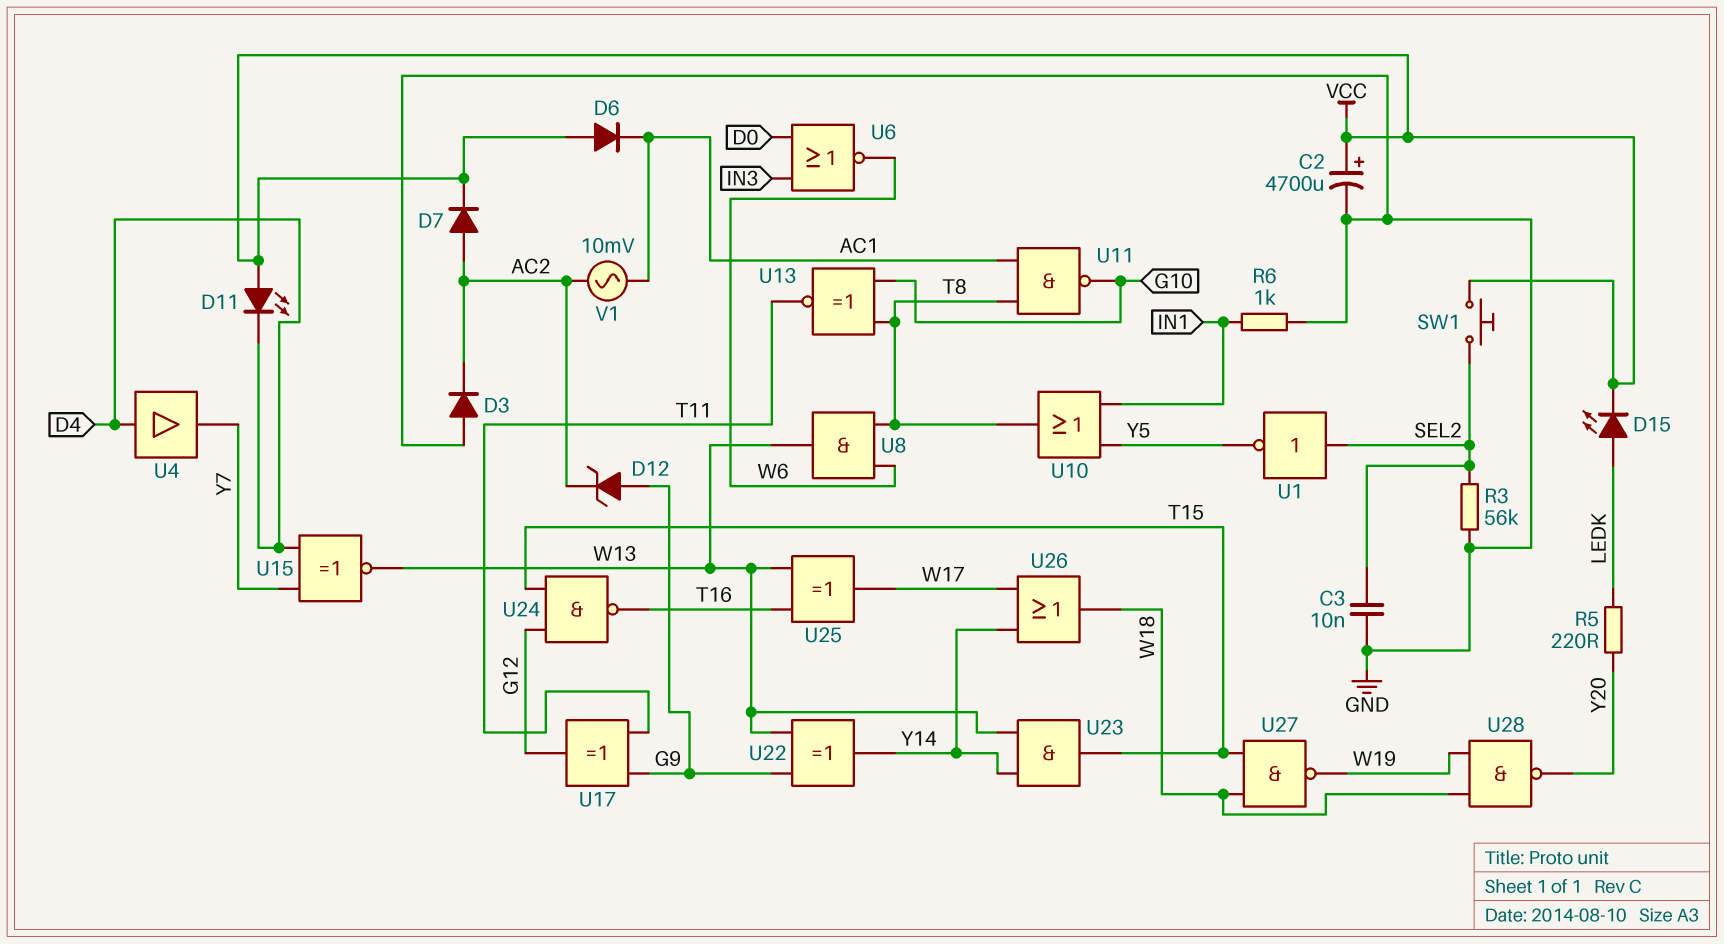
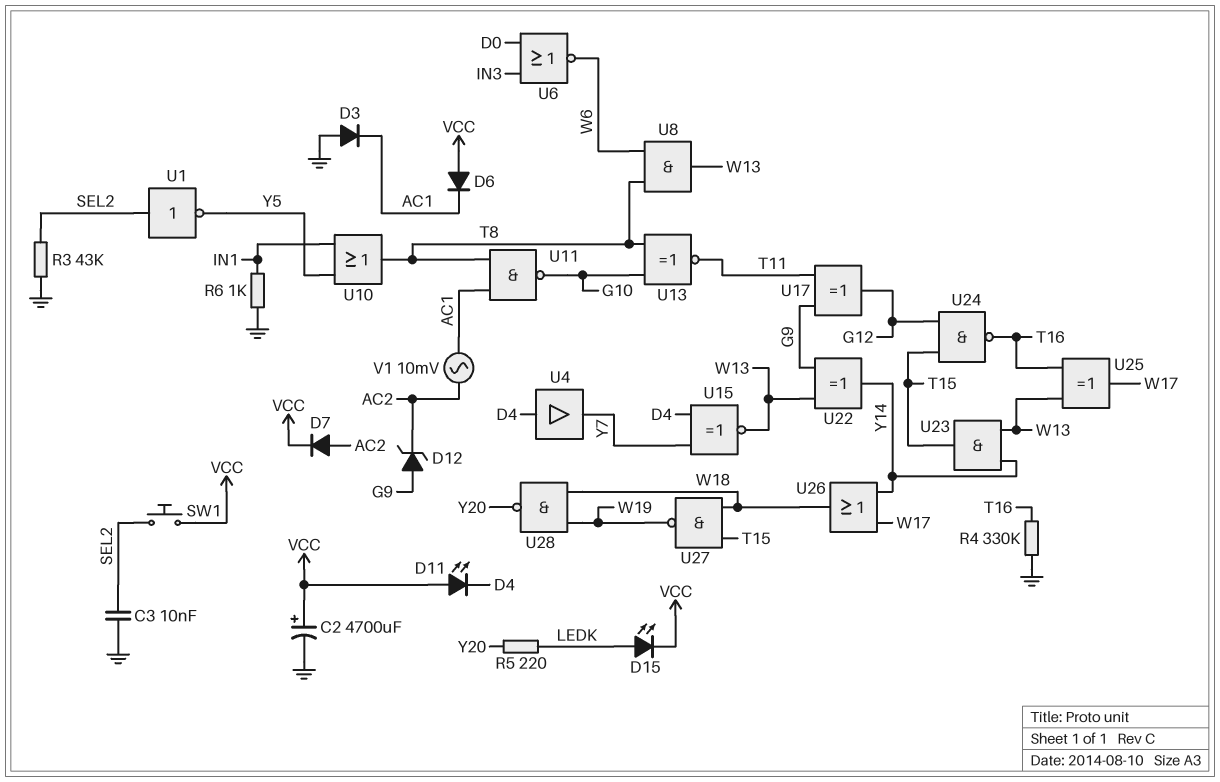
D3: diode (A GND, K AC2) -> diode (A GND, K AC1)
R3: 56k (GND, SEL2) -> 43k (GND, SEL2)
R4: none -> 330k (GND, T16)

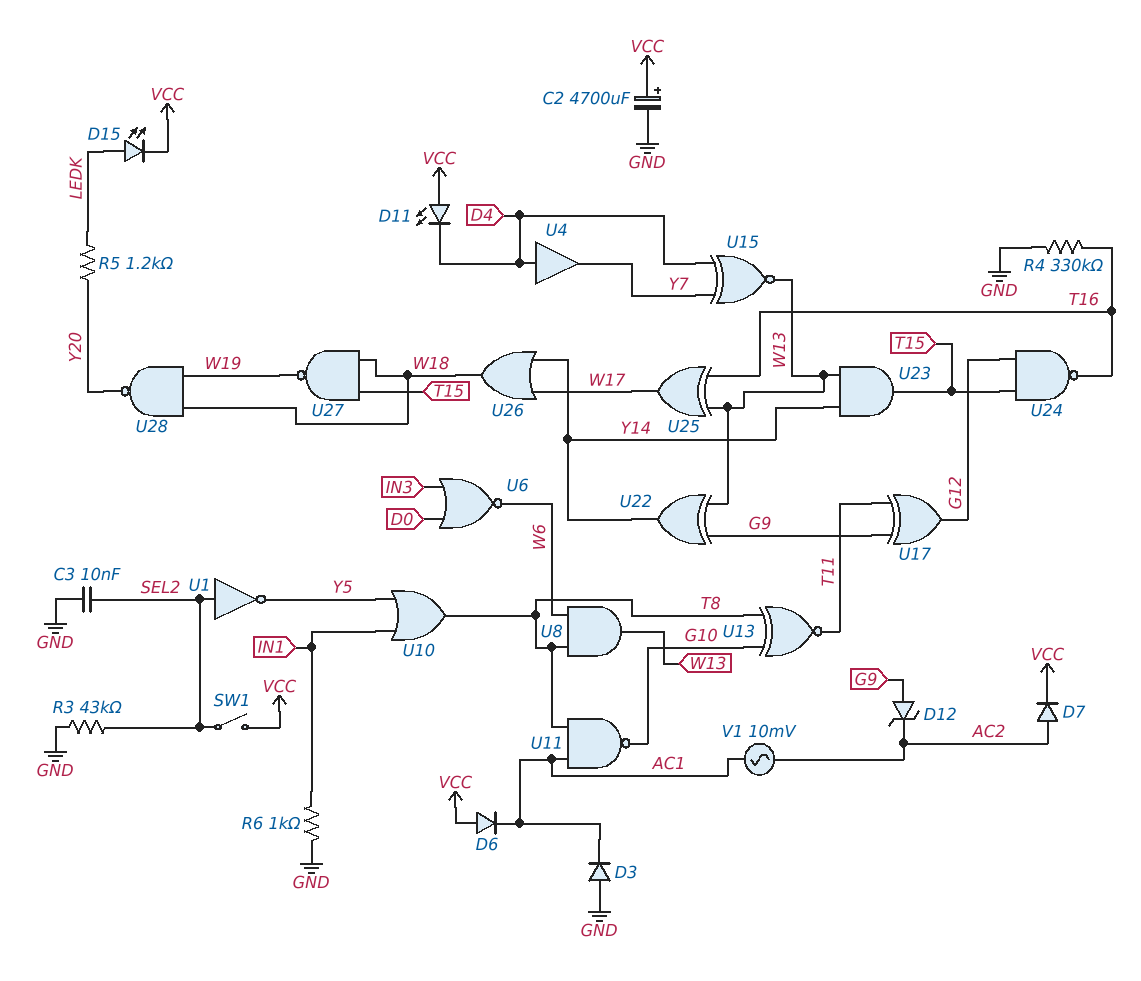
R5: 220 (LEDK, Y20) -> 1.2k (LEDK, Y20)
SW1: button (SEL2, VCC) -> switch (SEL2, VCC)

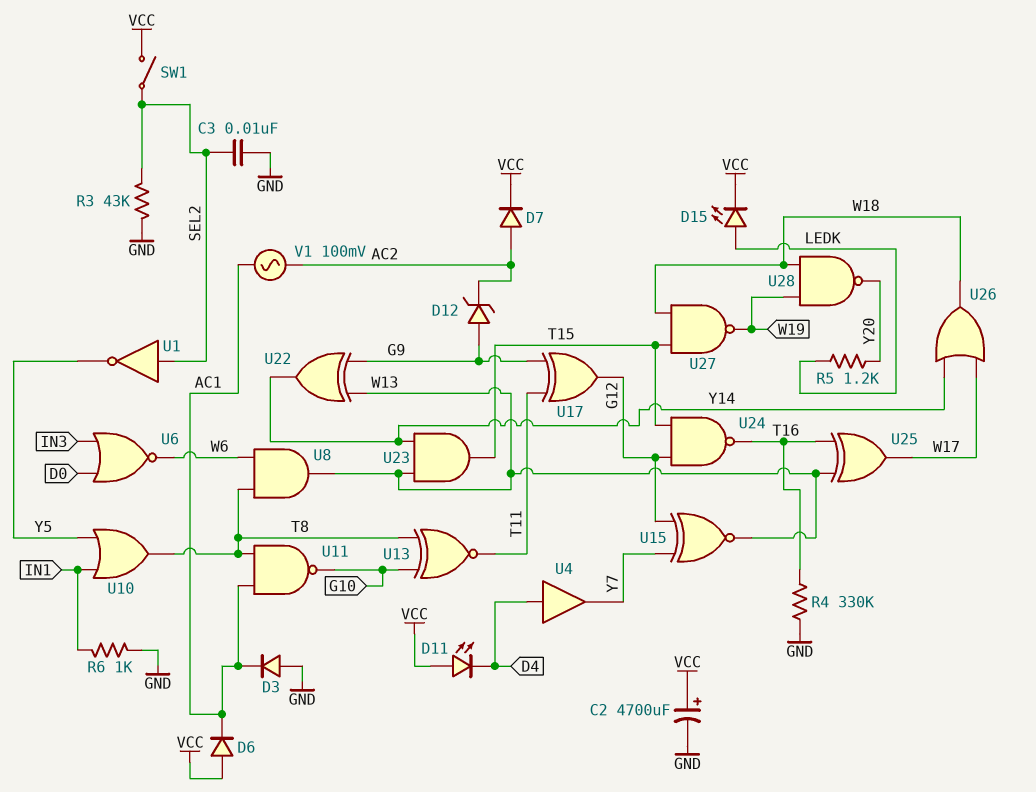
U15: XNOR (in D4, in Y7, out W13) -> XNOR (in G12, in Y7, out W13)
V1: AC 10mV (AC1, AC2) -> AC 100mV (AC1, AC2)

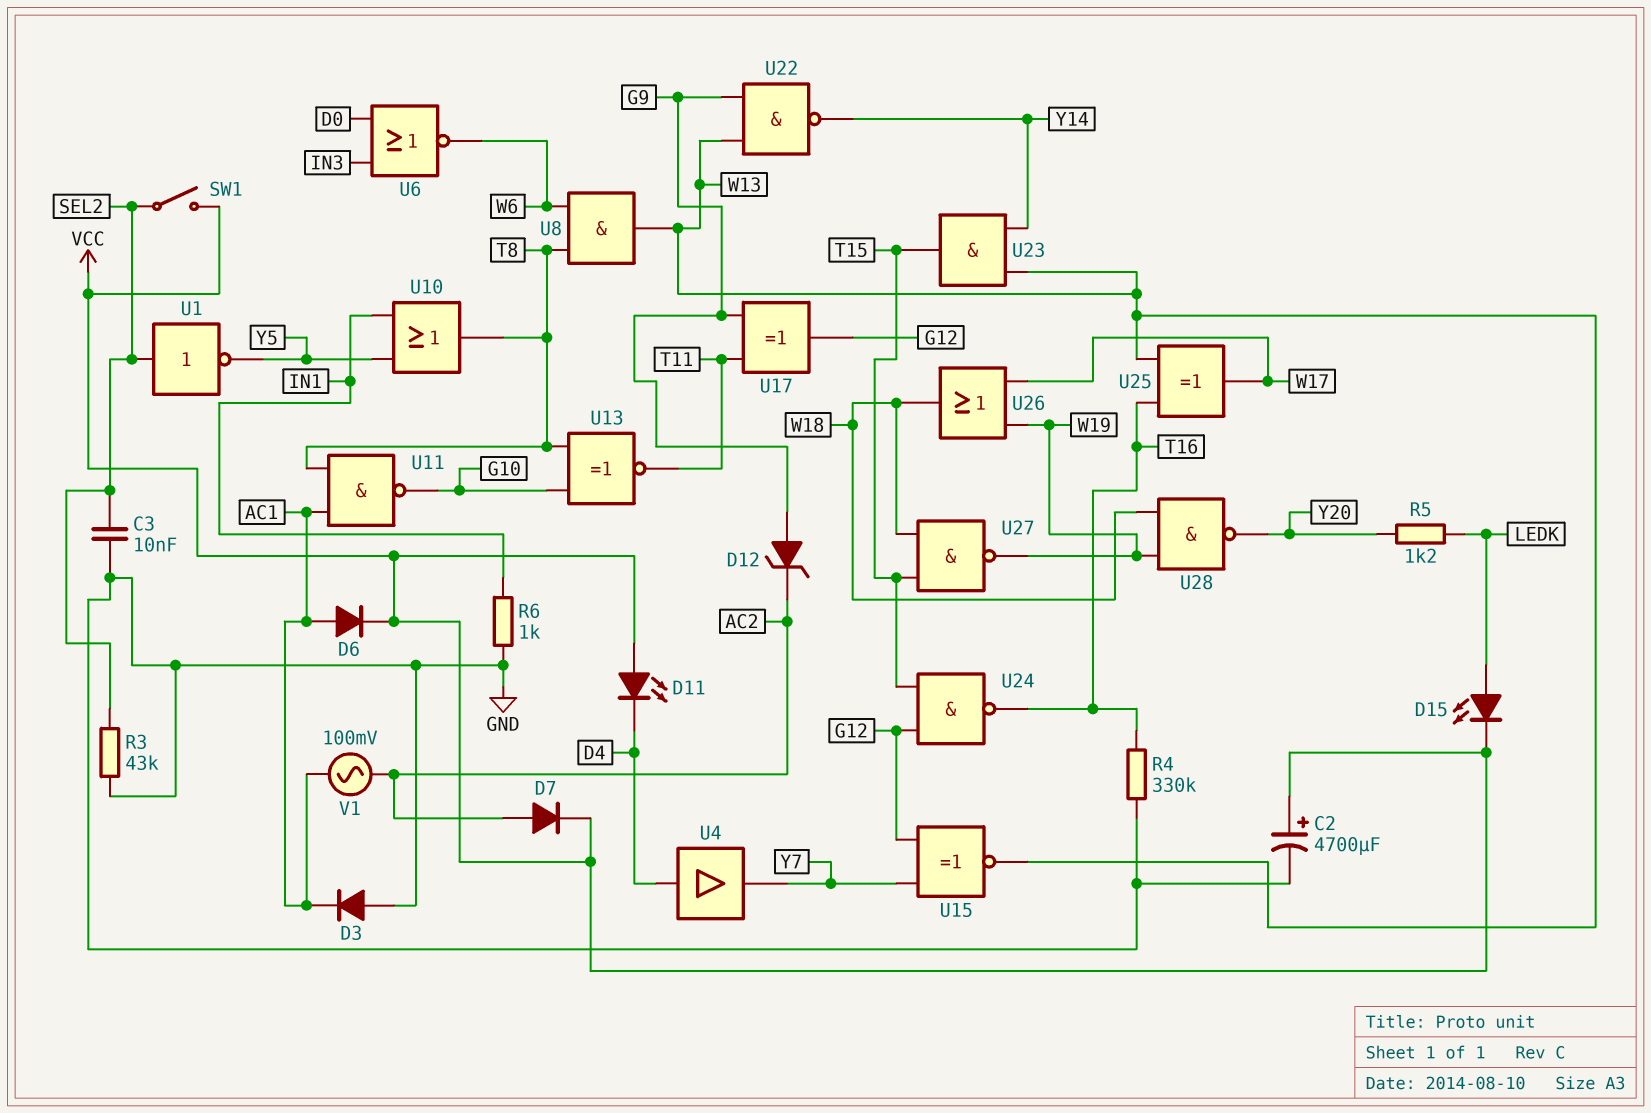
D6: diode (A VCC, K AC1) -> diode (A AC1, K VCC)
U22: XOR (in G9, in W13, out Y14) -> NAND (in G9, in W13, out Y14)
U26: OR (in W17, in Y14, out W18) -> OR (in W17, in W19, out W18)

